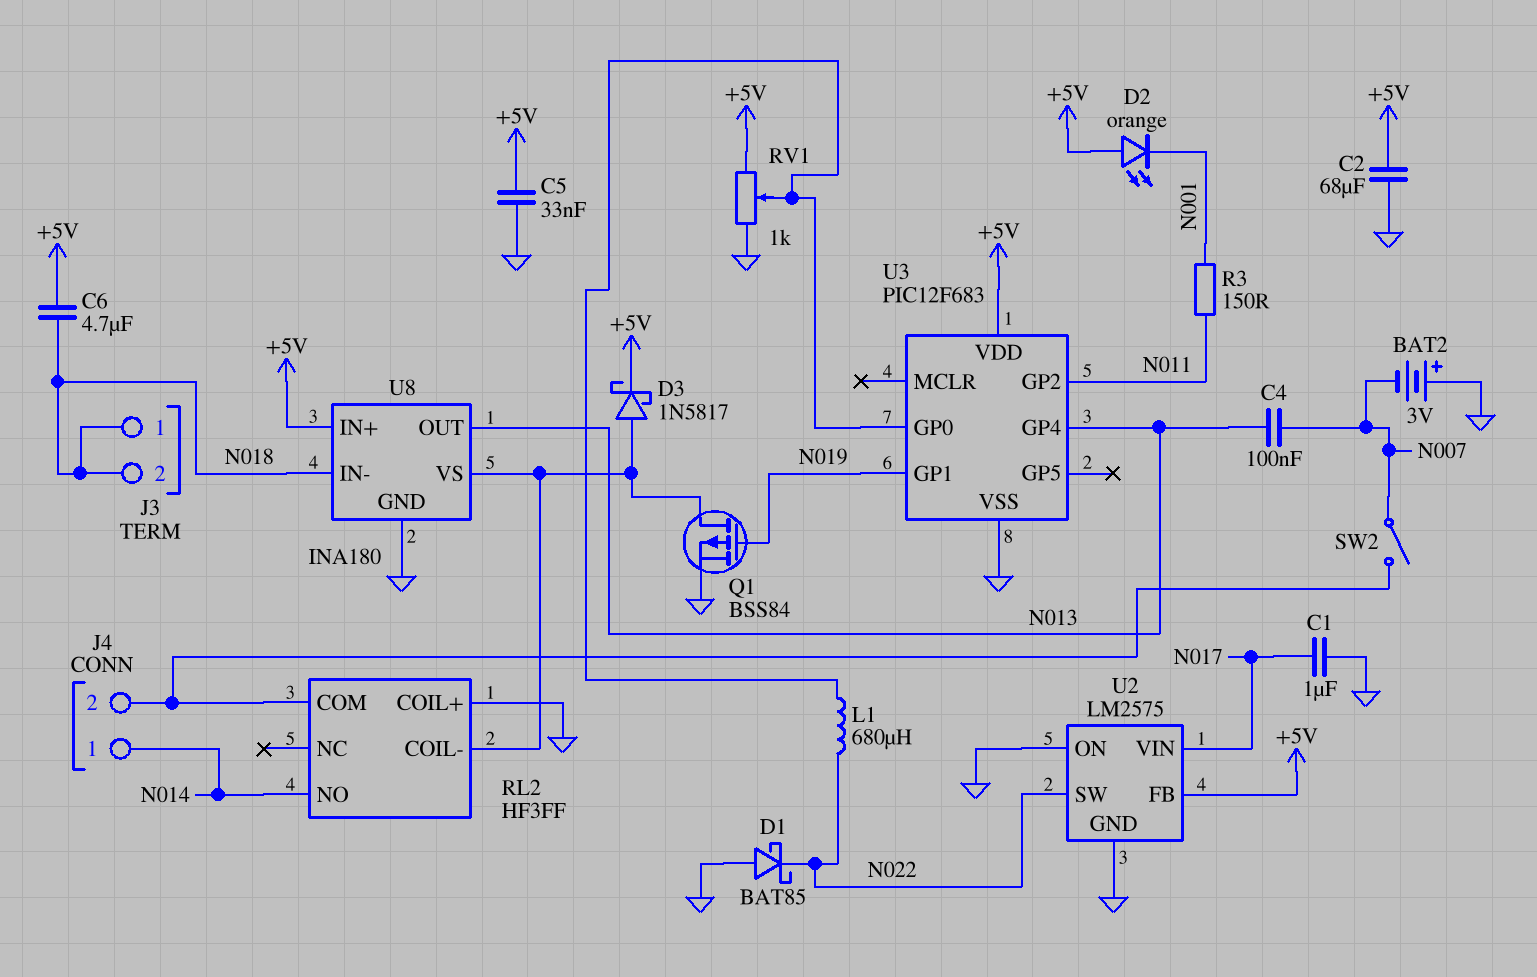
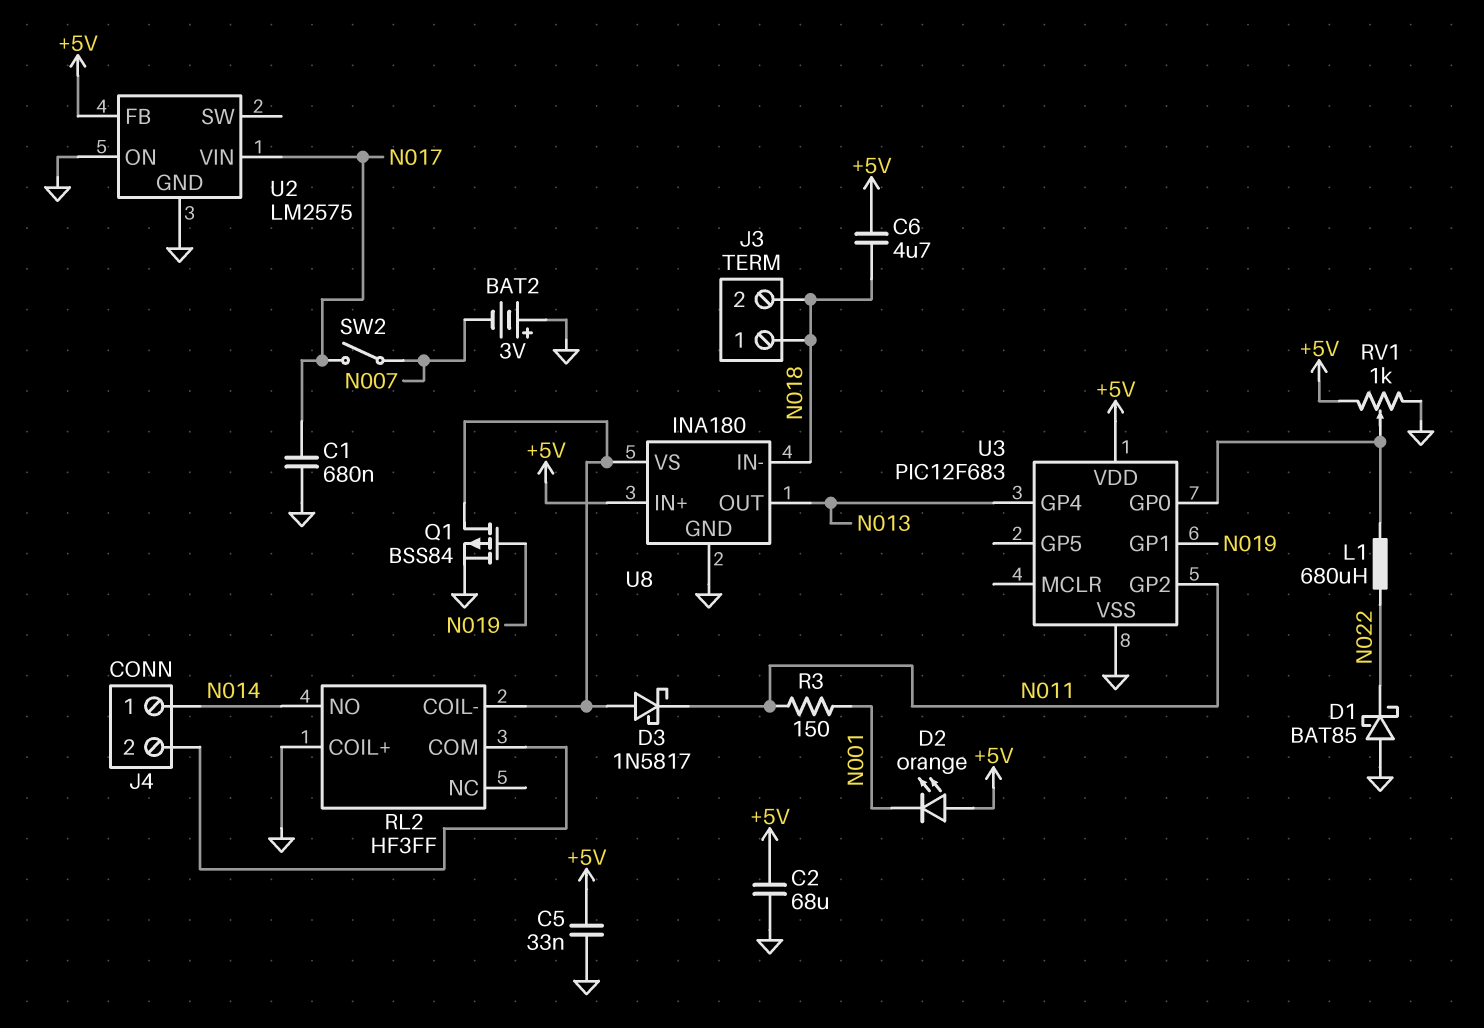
C1: 1uF (GND, N017) -> 680nF (GND, N017)
C4: 100nF (N007, N013) -> none
D3: schottky 1N5817 (A RL2/COIL-, K +5V) -> schottky 1N5817 (A RL2/COIL-, K N011)
SW2: switch (J4/2, N007) -> switch (N007, N017)
U2 pin SW: N022 -> none

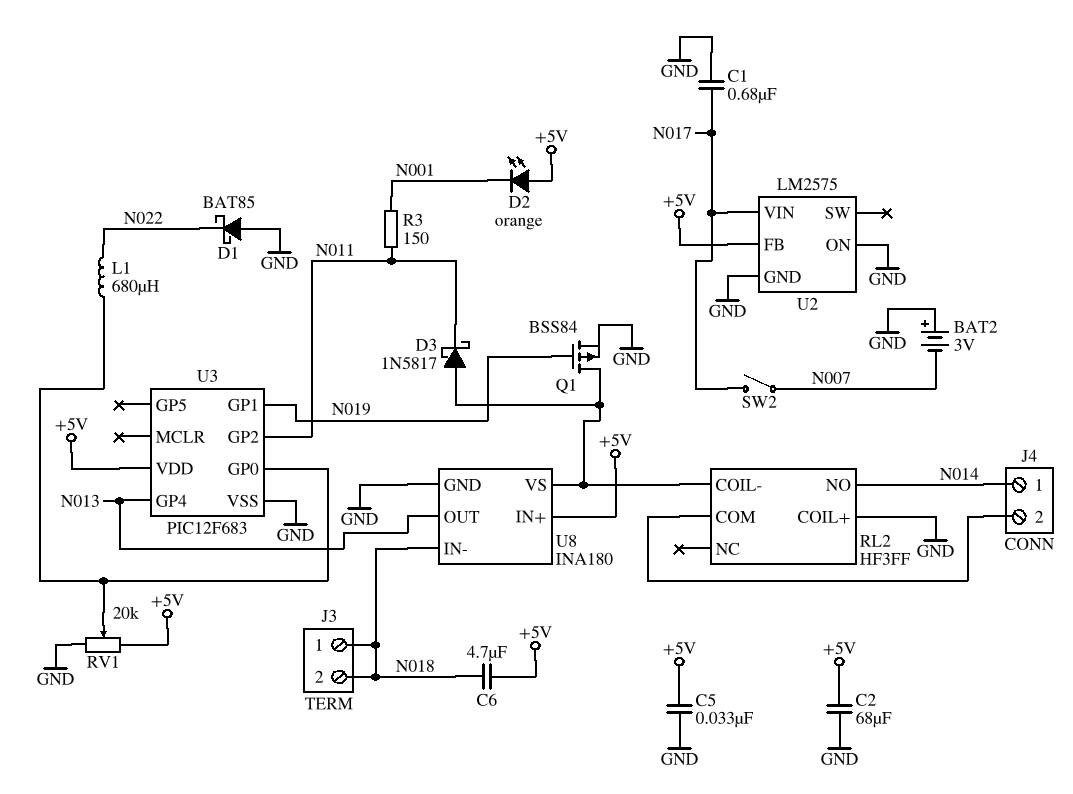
RV1: 1k (+5V, GND, wiper U3/GP0) -> 20k (+5V, GND, wiper U3/GP0)

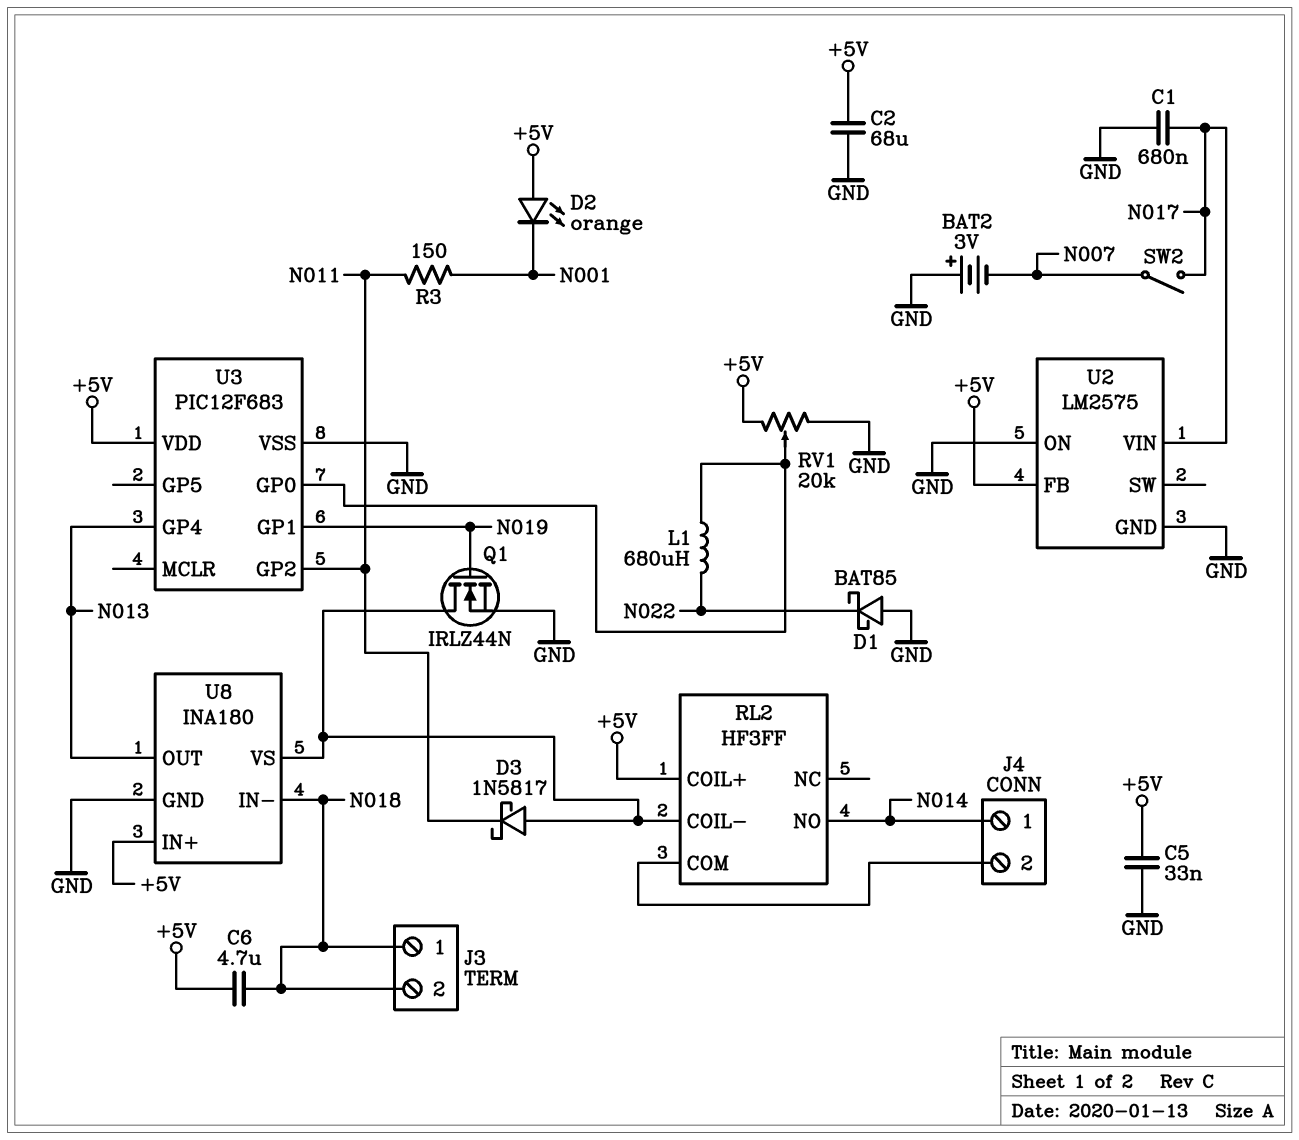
Q1: PMOS BSS84 (G N019, D RL2/COIL-, S GND) -> NMOS IRLZ44N (G N019, D RL2/COIL-, S GND)
RL2 pin COIL+: GND -> +5V

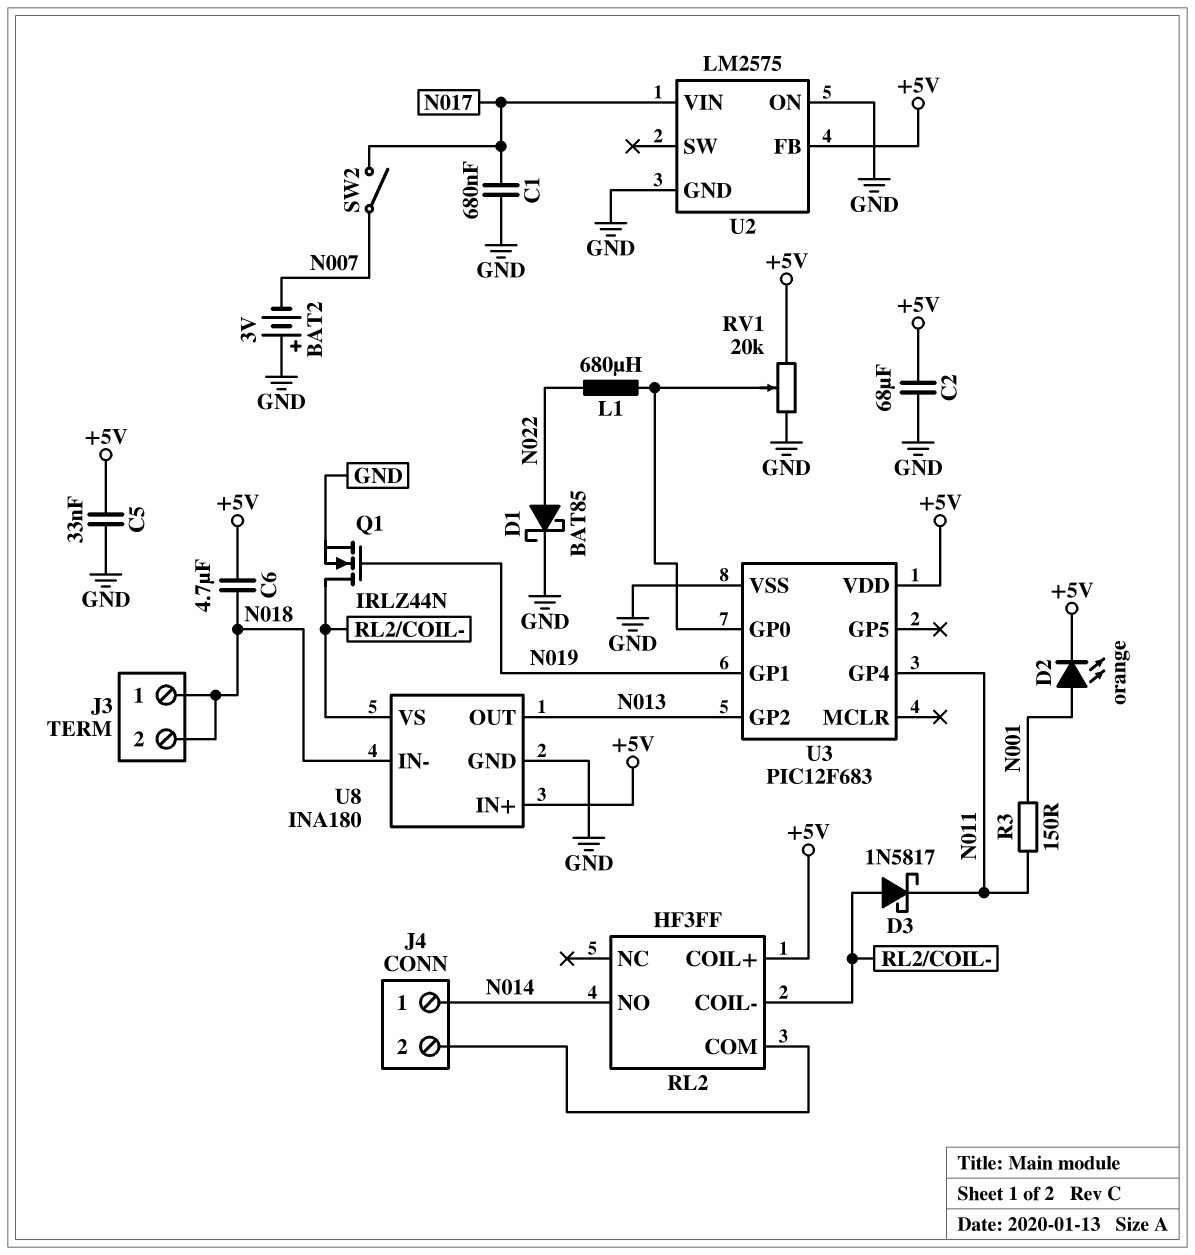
D1: schottky BAT85 (A GND, K N022) -> schottky BAT85 (A N022, K GND)
D2: LED orange (A +5V, K N001) -> LED orange (A N001, K +5V)
U3 pin GP2: N011 -> N013
U3 pin GP4: N013 -> N011

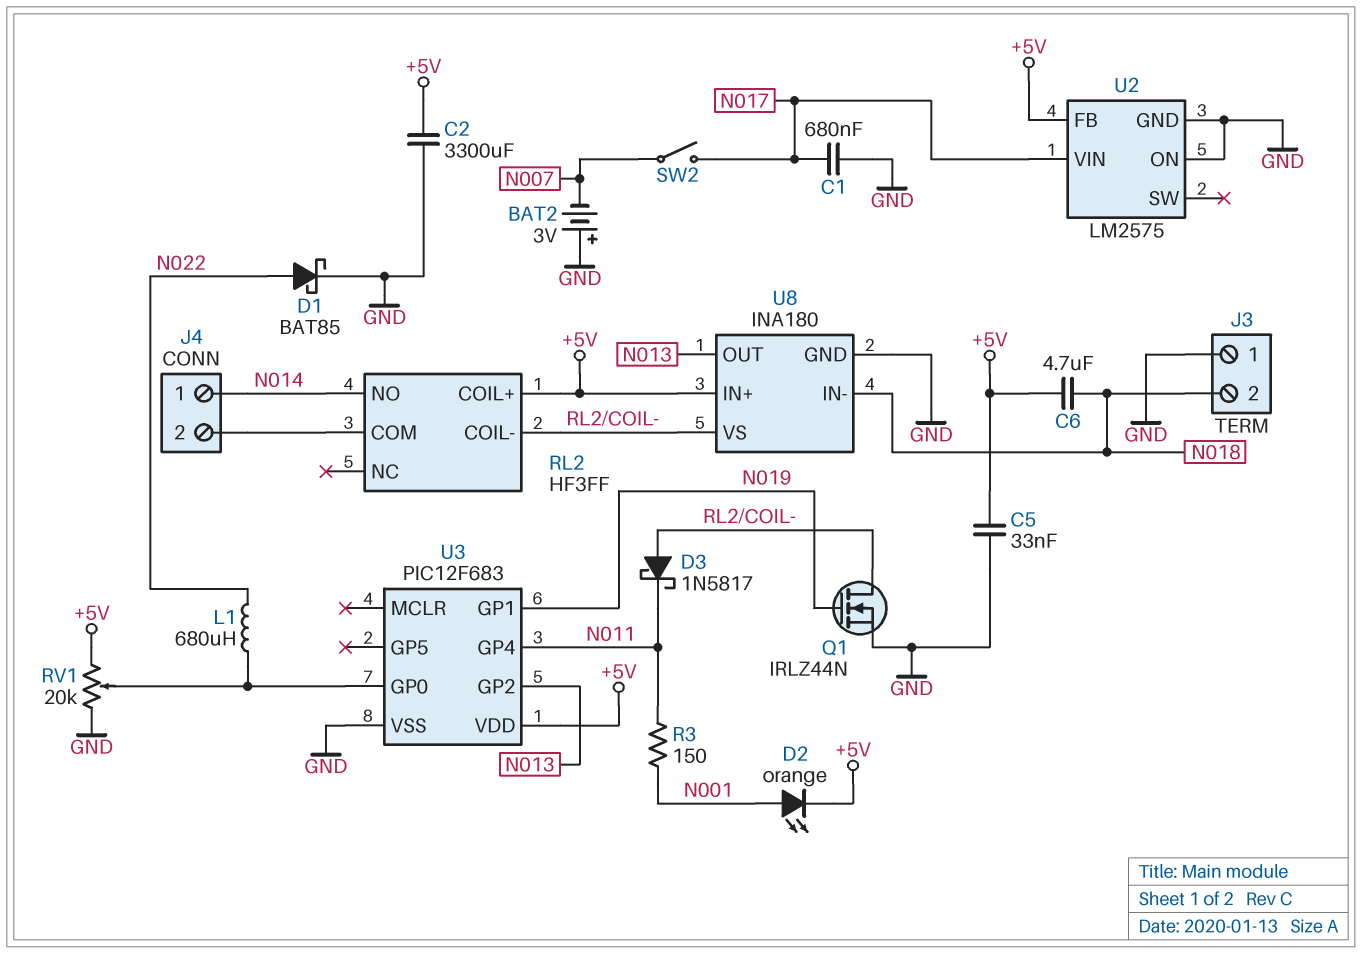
C2: 68uF (+5V, GND) -> 3300uF (+5V, GND)
J3 pin 1: N018 -> GND

